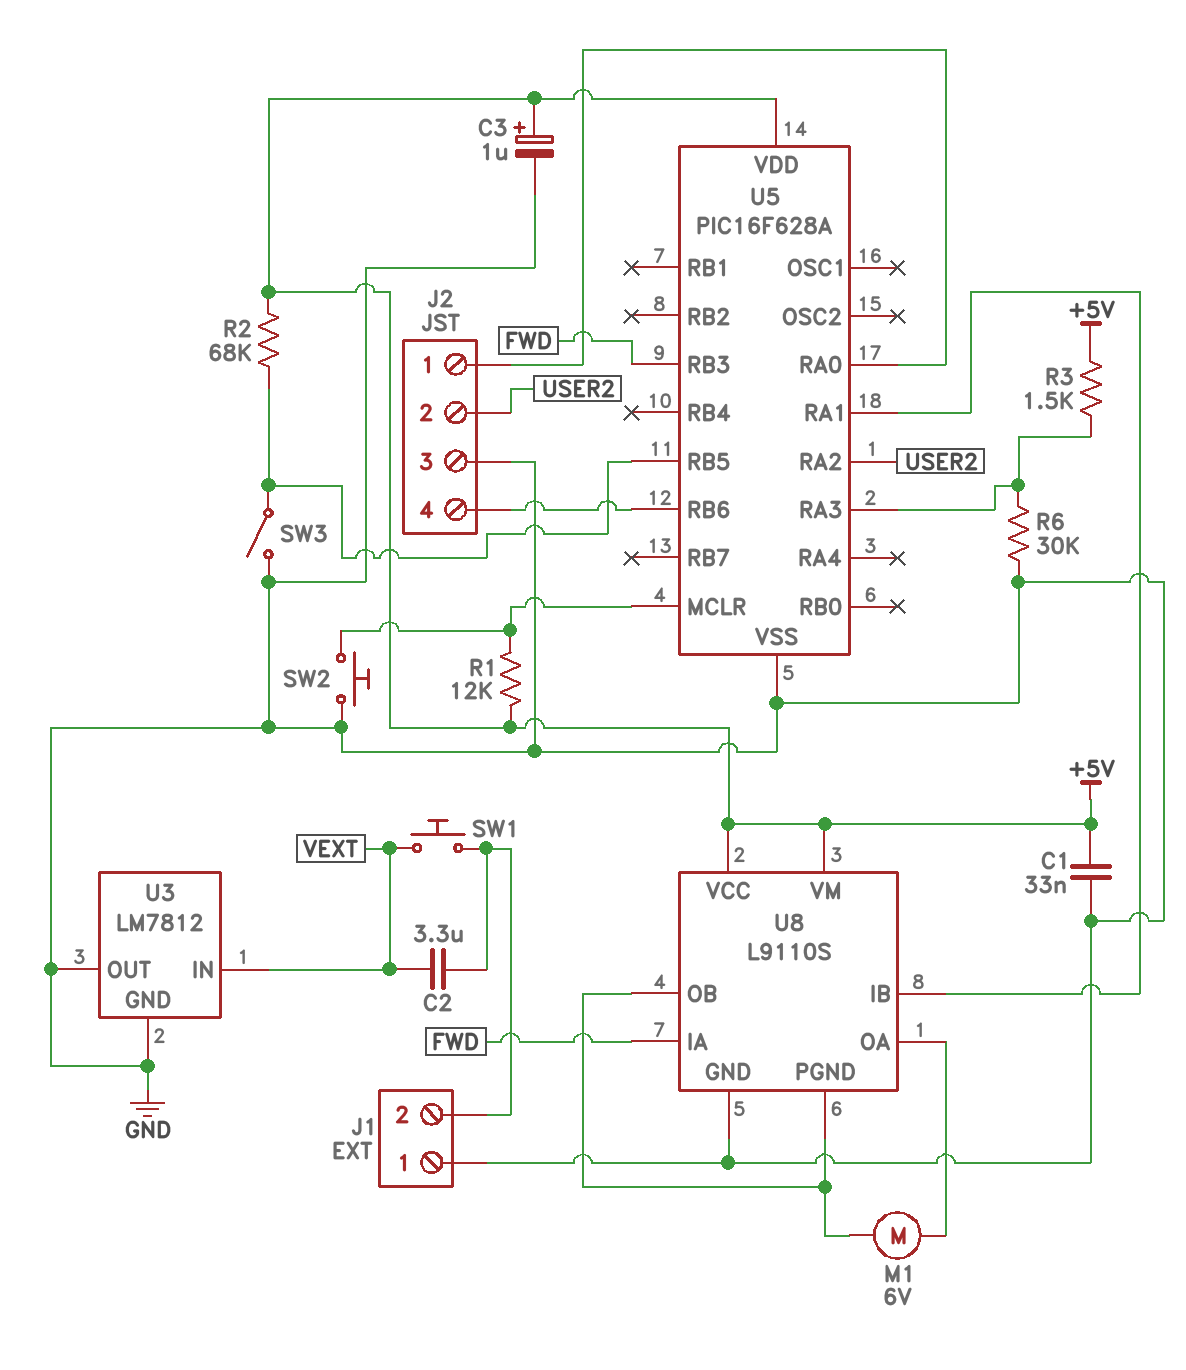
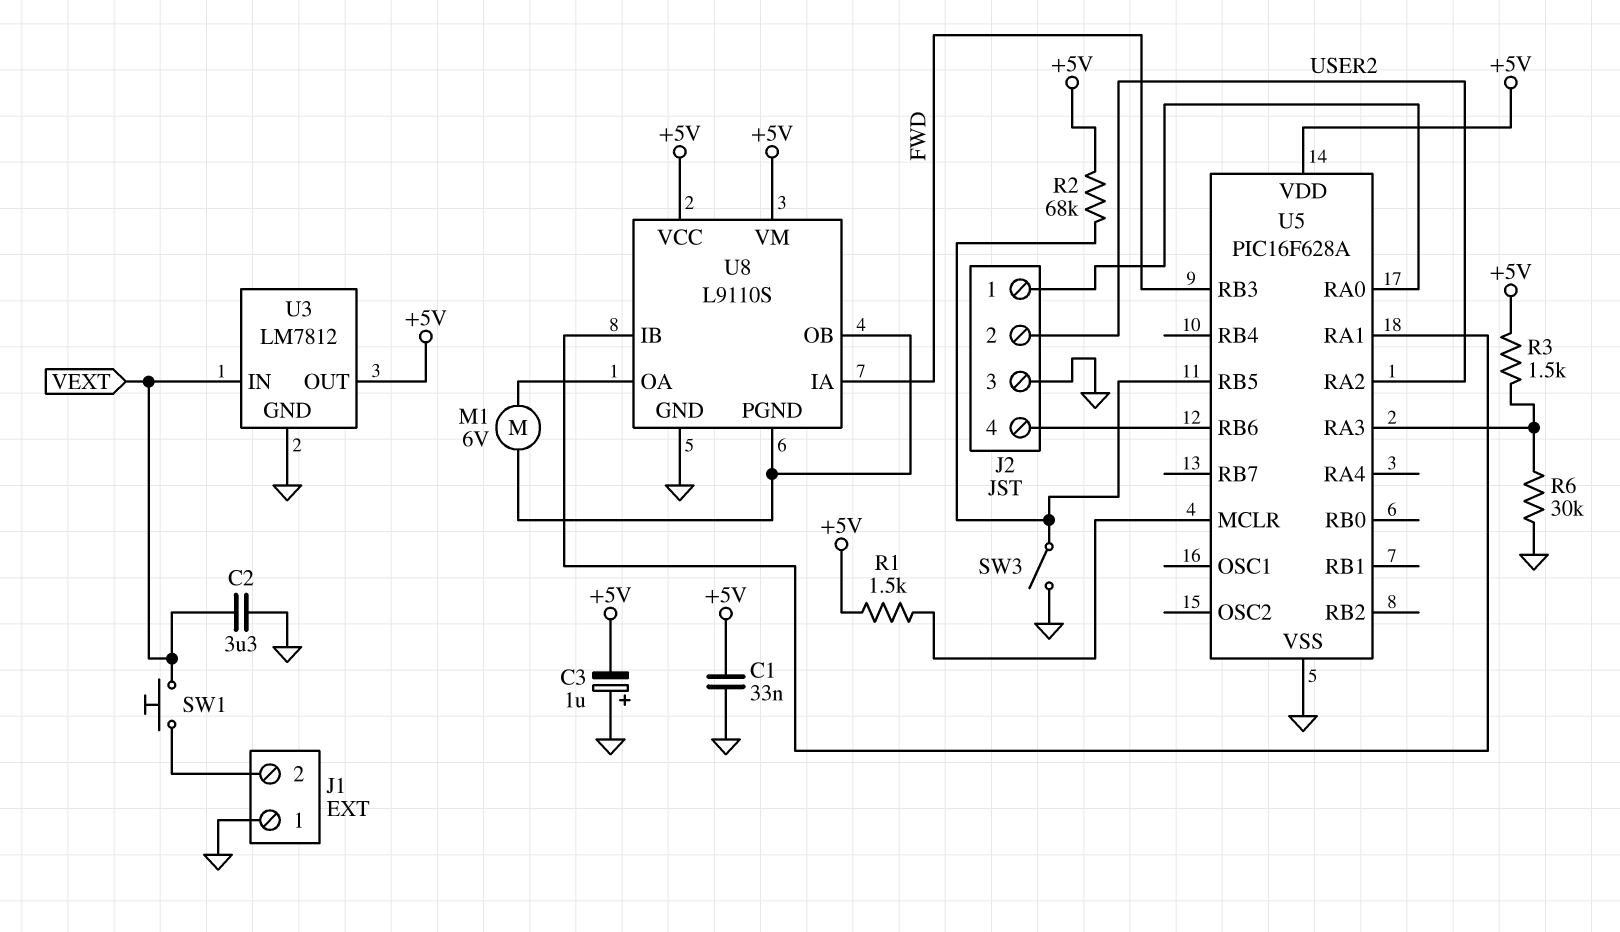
C2: 3.3uF (J1/2, VEXT) -> 3.3uF (GND, VEXT)
C3: 1uF (plus +5V, minus GND) -> 1uF (plus GND, minus +5V)
R1: 12k (+5V, U5/MCLR) -> 1.5k (+5V, U5/MCLR)
SW2: button (GND, U5/MCLR) -> none
U3 pin OUT: GND -> +5V

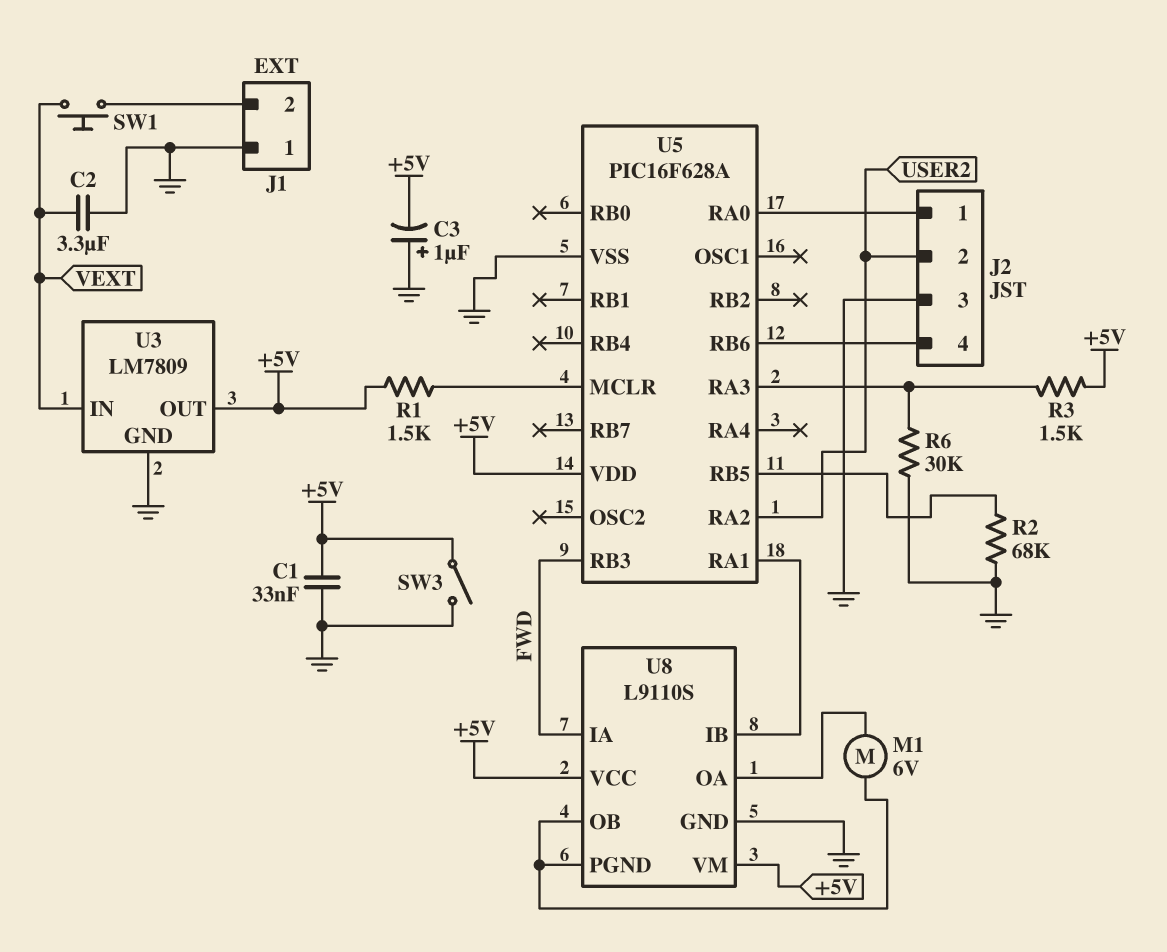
R2: 68k (+5V, U5/RB5) -> 68k (GND, U5/RB5)
SW3: switch (GND, U5/RB5) -> switch (+5V, GND)
U3: LM7812 -> LM7809

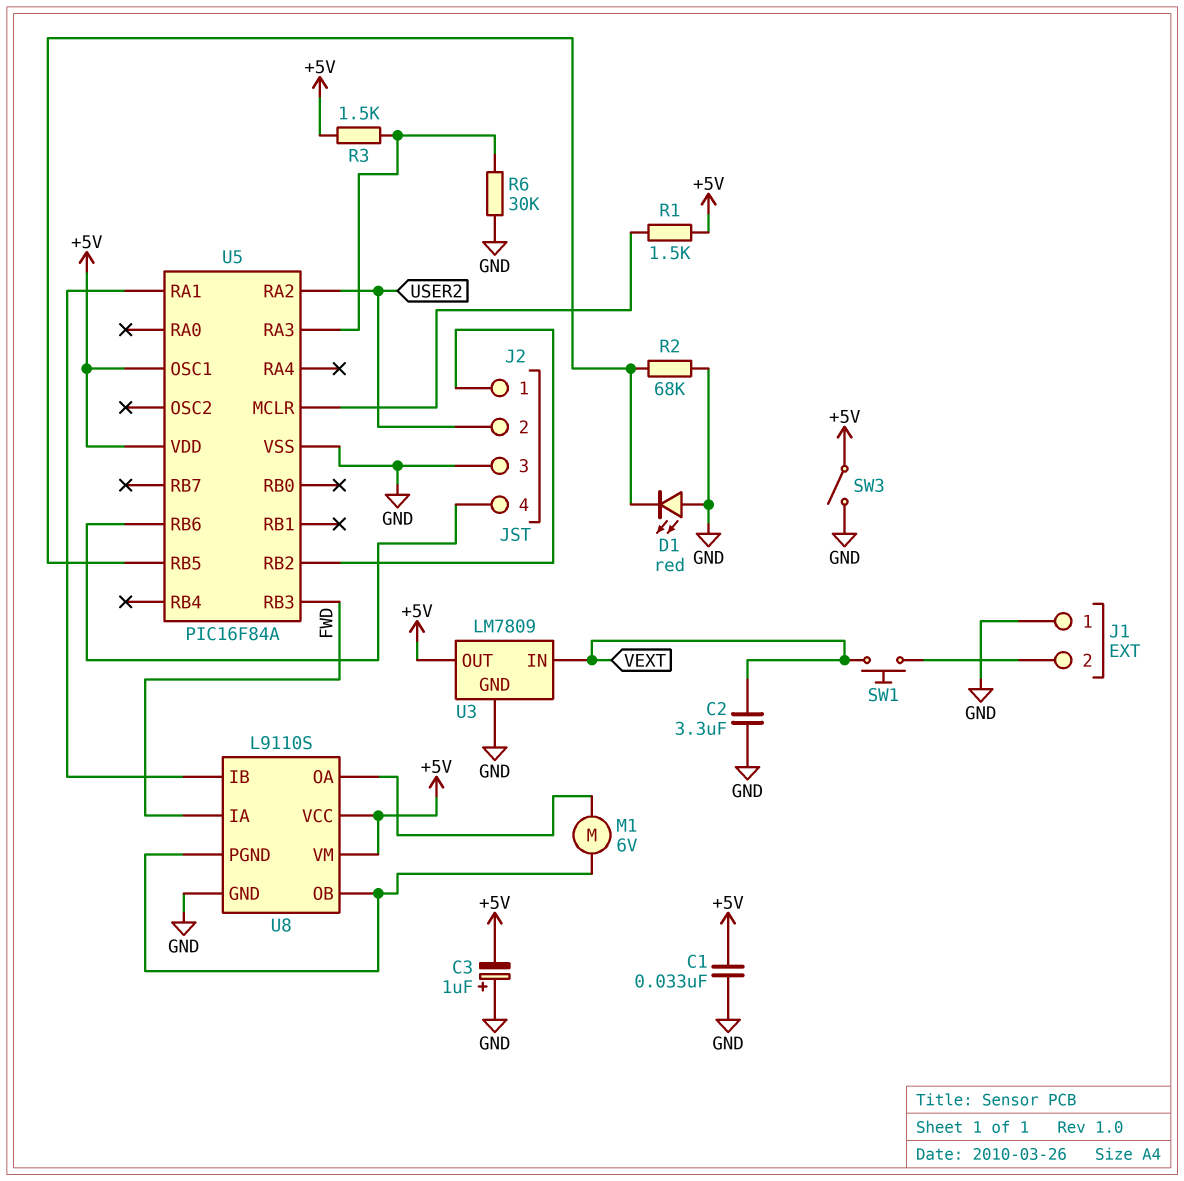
D1: none -> LED red (A GND, K U5/RB5)
U5: PIC16F628A -> PIC16F84A
U5 pin OSC1: none -> +5V
U5 pin RA0: J2/1 -> none
U5 pin RB2: none -> J2/1

